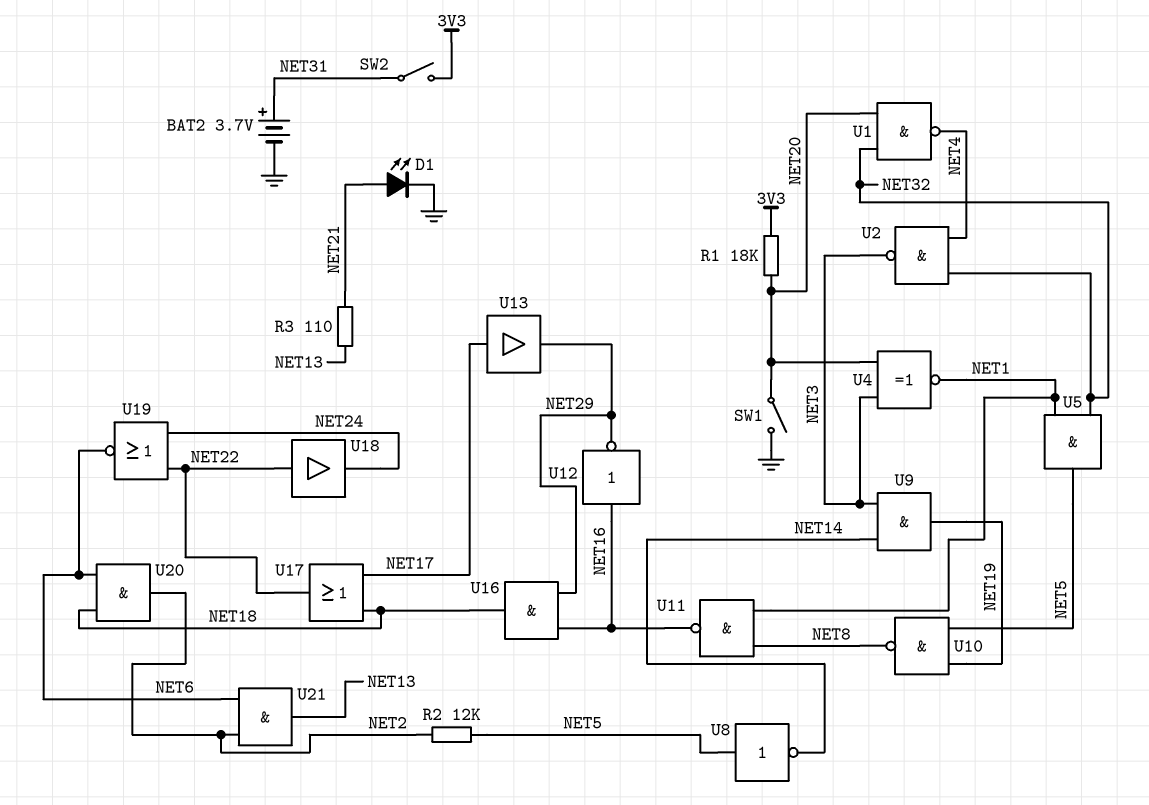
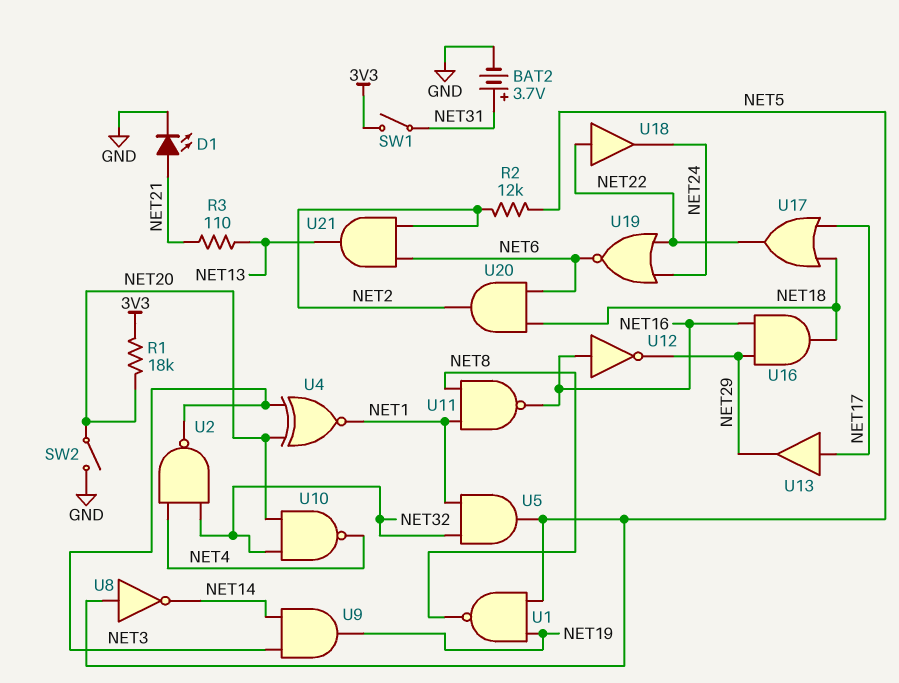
SW1: switch (GND, NET20) -> switch (3V3, NET31)
SW2: switch (3V3, NET31) -> switch (GND, NET20)
U1: NAND (in NET20, in NET32, out NET4) -> NAND (in NET5, in NET19, out NET8)
U10: NAND (in NET5, in NET19, out NET8) -> NAND (in NET20, in NET32, out NET4)

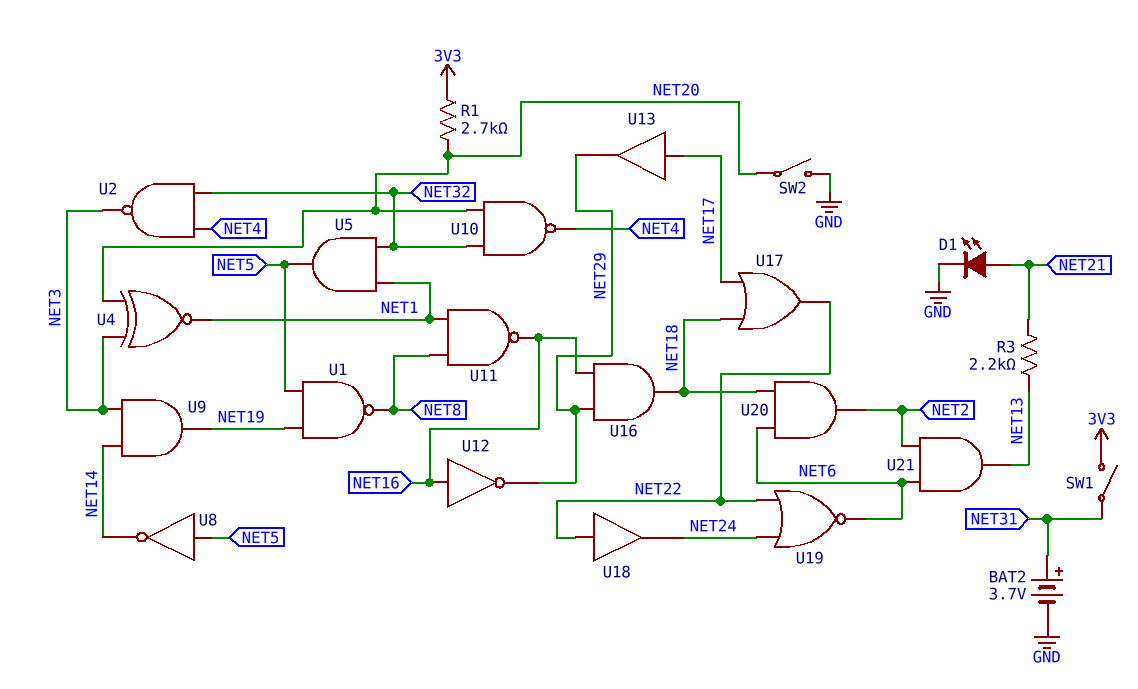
R1: 18k (3V3, NET20) -> 2.7k (3V3, NET20)
R2: 12k (NET2, NET5) -> none
R3: 110 (NET13, NET21) -> 2.2k (NET13, NET21)

